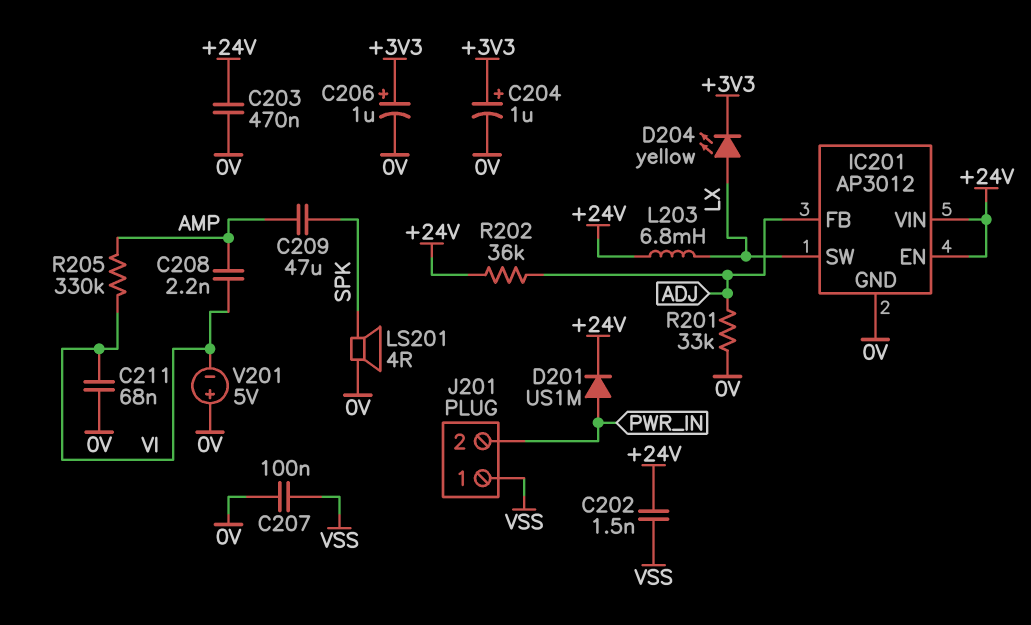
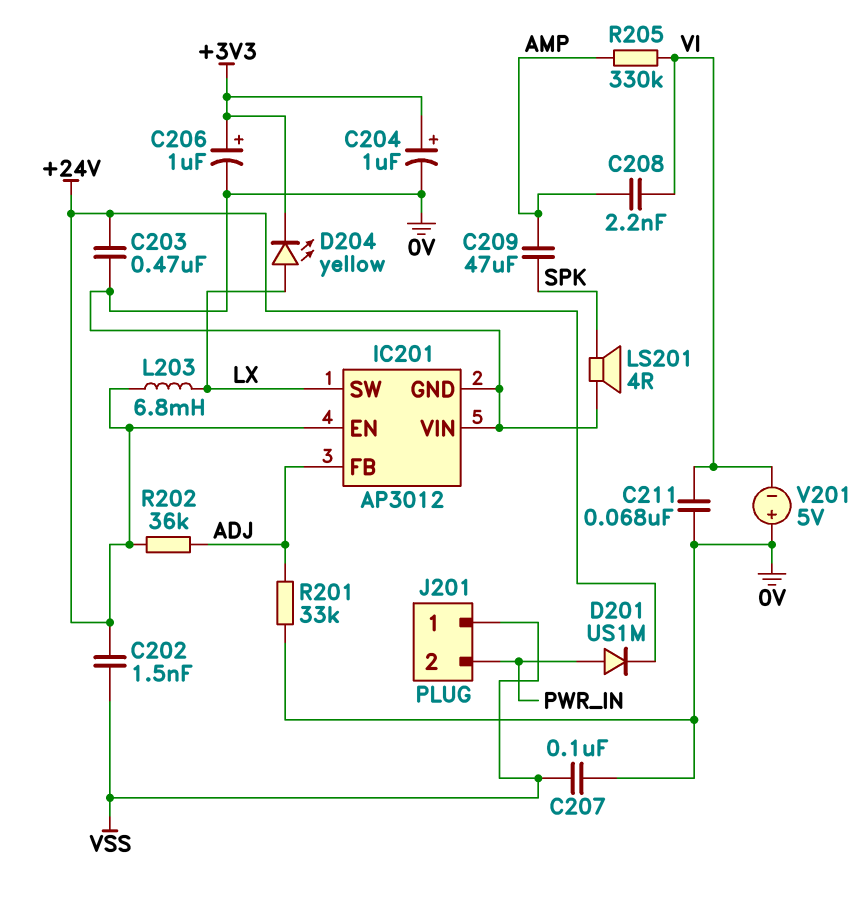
IC201 pin VIN: +24V -> 0V

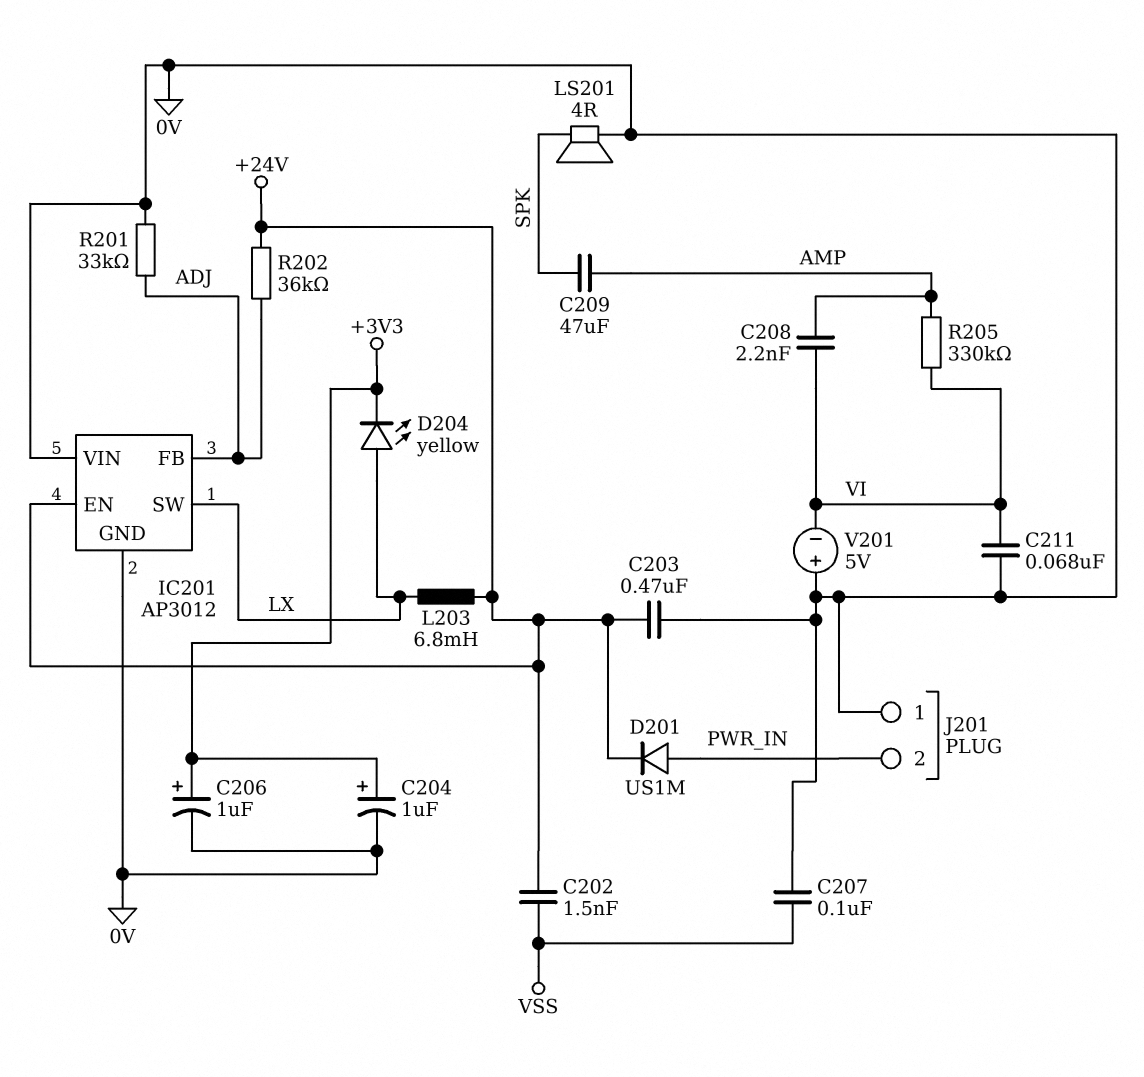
J201 pin 1: VSS -> 0V

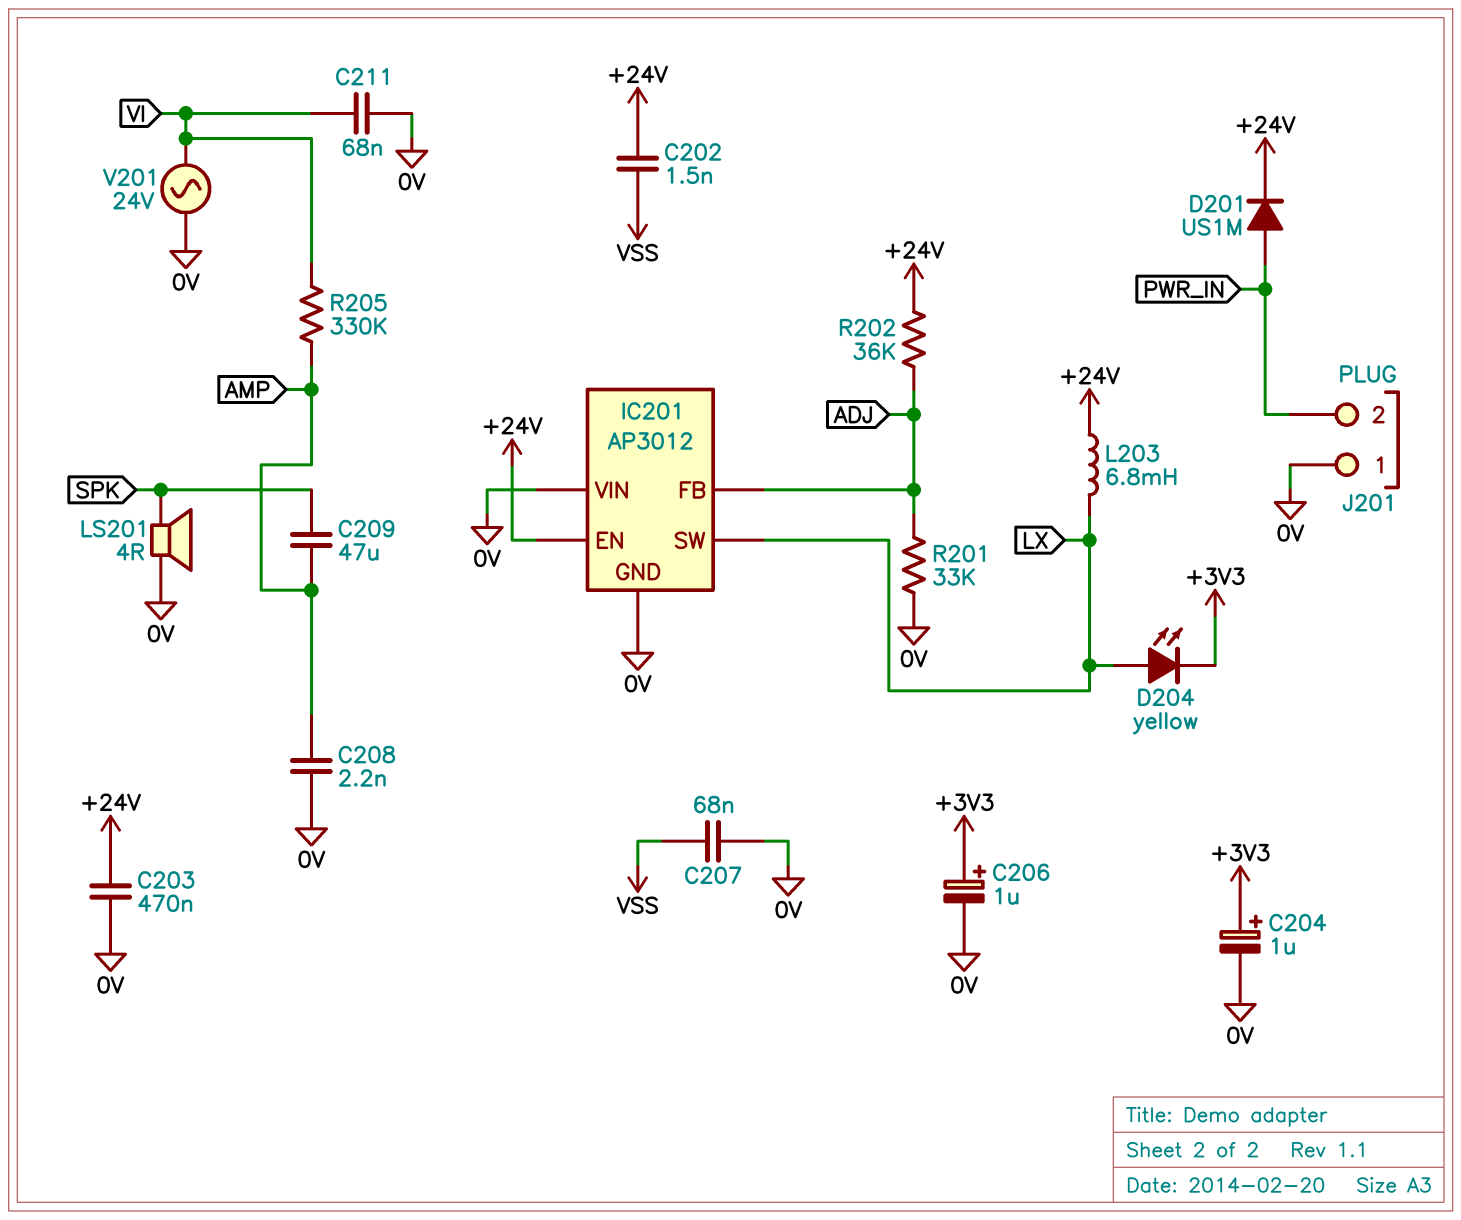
C207: 100nF (0V, VSS) -> 68nF (0V, VSS)
C208: 2.2nF (AMP, VI) -> 2.2nF (0V, AMP)
V201: 5V (plus 0V, minus VI) -> AC 24V (0V, VI)

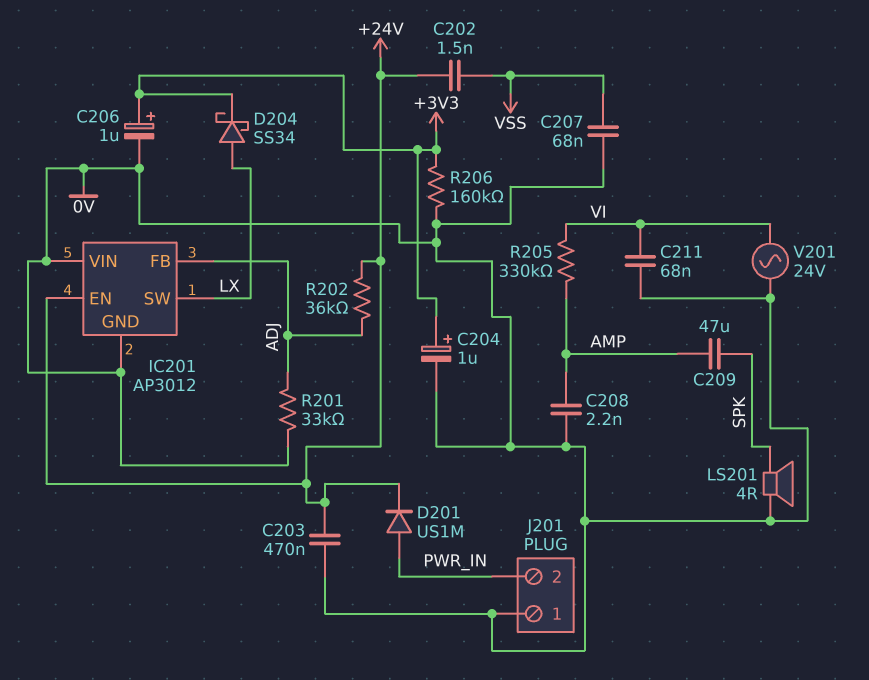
D204: LED yellow (A LX, K +3V3) -> schottky SS34 (A LX, K +3V3)
L203: 6.8mH (+24V, LX) -> none
R206: none -> 160k (+3V3, 0V)

